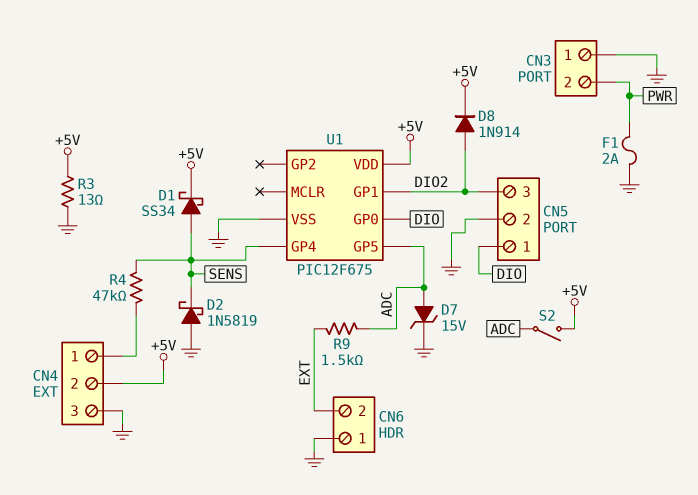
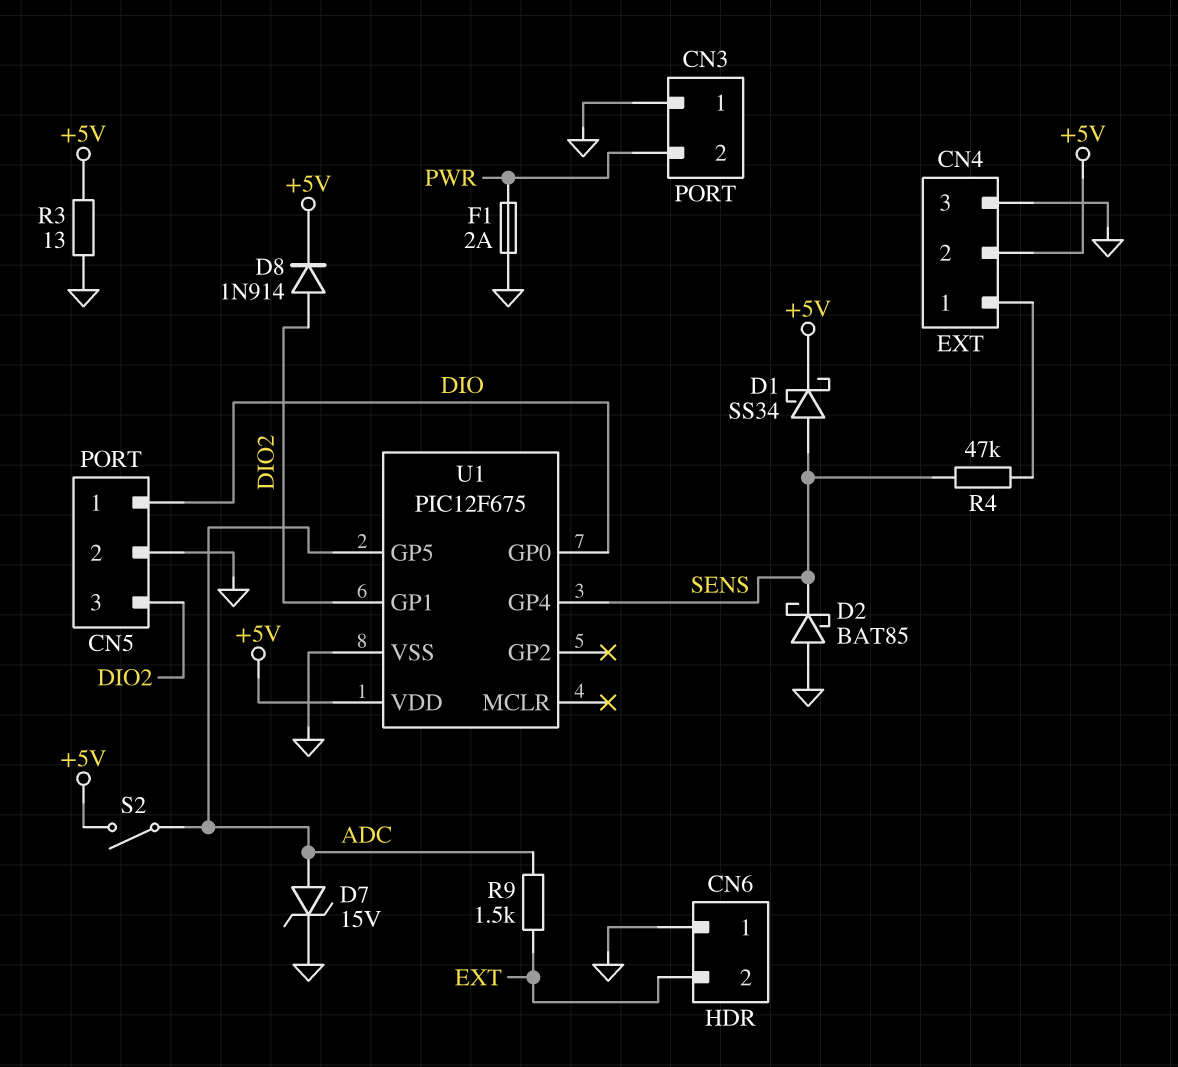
D2: schottky 1N5819 (A GND, K SENS) -> schottky BAT85 (A GND, K SENS)

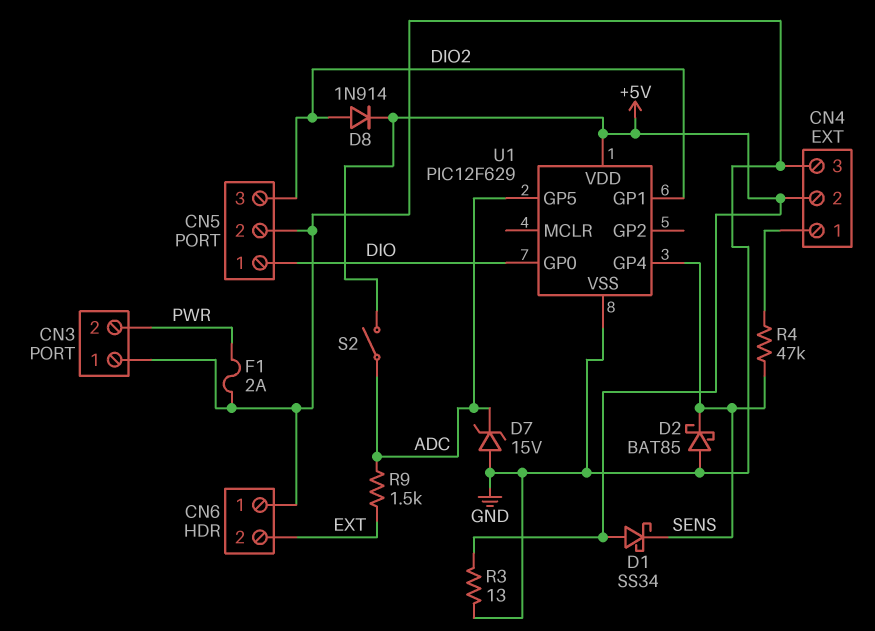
D1: schottky SS34 (A SENS, K +5V) -> schottky SS34 (A +5V, K SENS)
D7: zener 15V (A ADC, K GND) -> zener 15V (A GND, K ADC)
U1: PIC12F675 -> PIC12F629

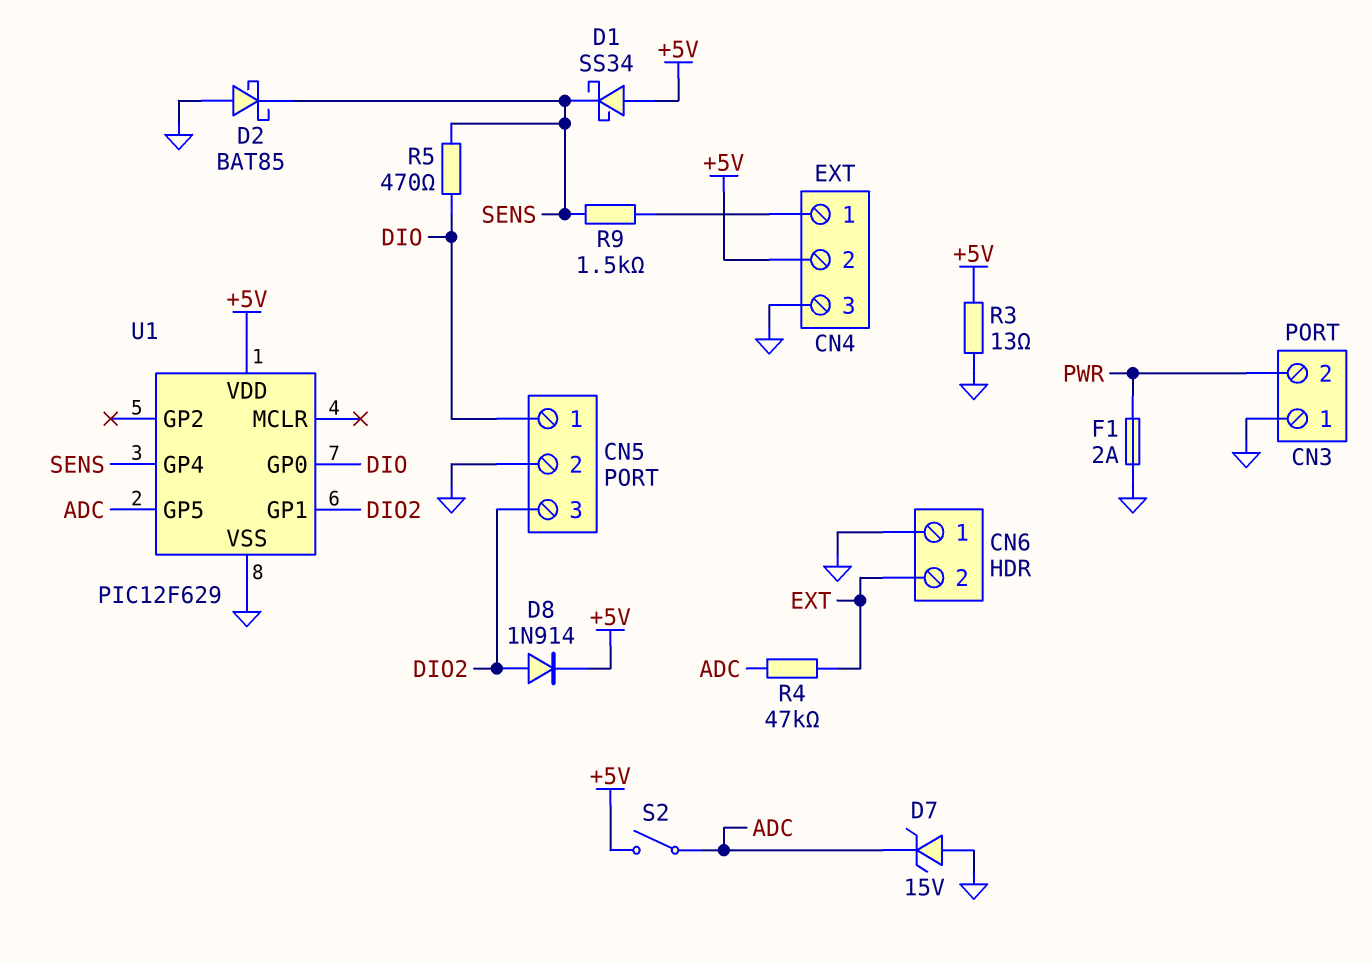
R4: 47k (CN4/1, SENS) -> 47k (ADC, EXT)
R5: none -> 470 (DIO, SENS)
R9: 1.5k (ADC, EXT) -> 1.5k (CN4/1, SENS)

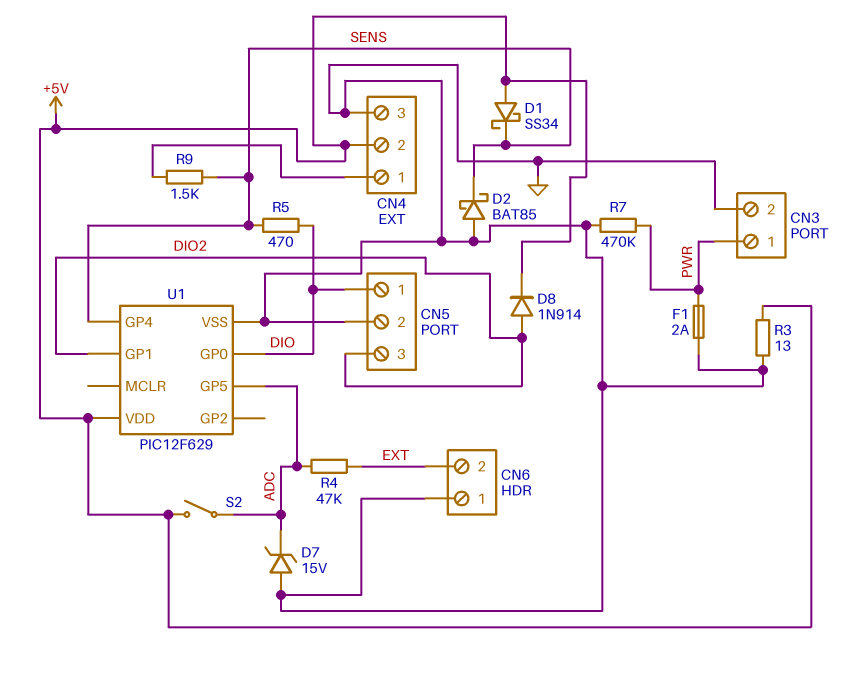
CN3 pin 1: GND -> PWR
CN3 pin 2: PWR -> GND
R7: none -> 470k (GND, PWR)

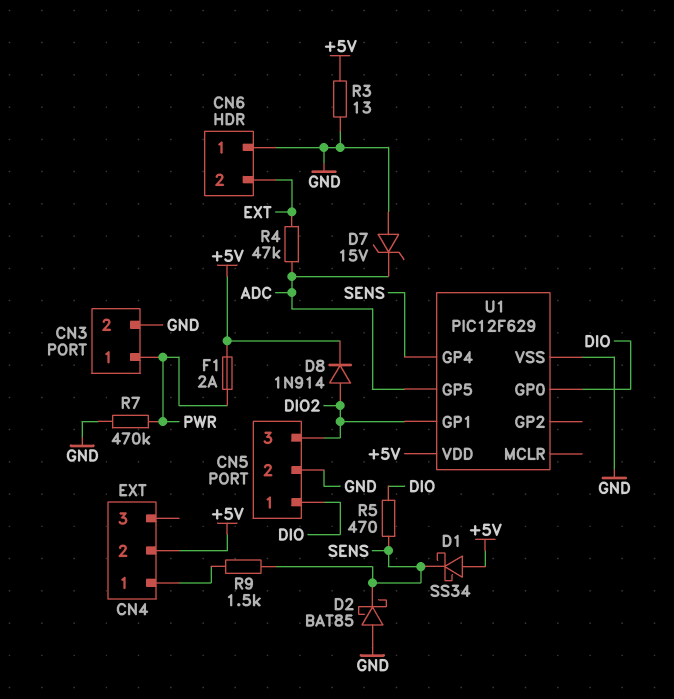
CN4 pin 3: GND -> none
F1: 2A (GND, PWR) -> 2A (+5V, PWR)
S2: switch (+5V, ADC) -> none

